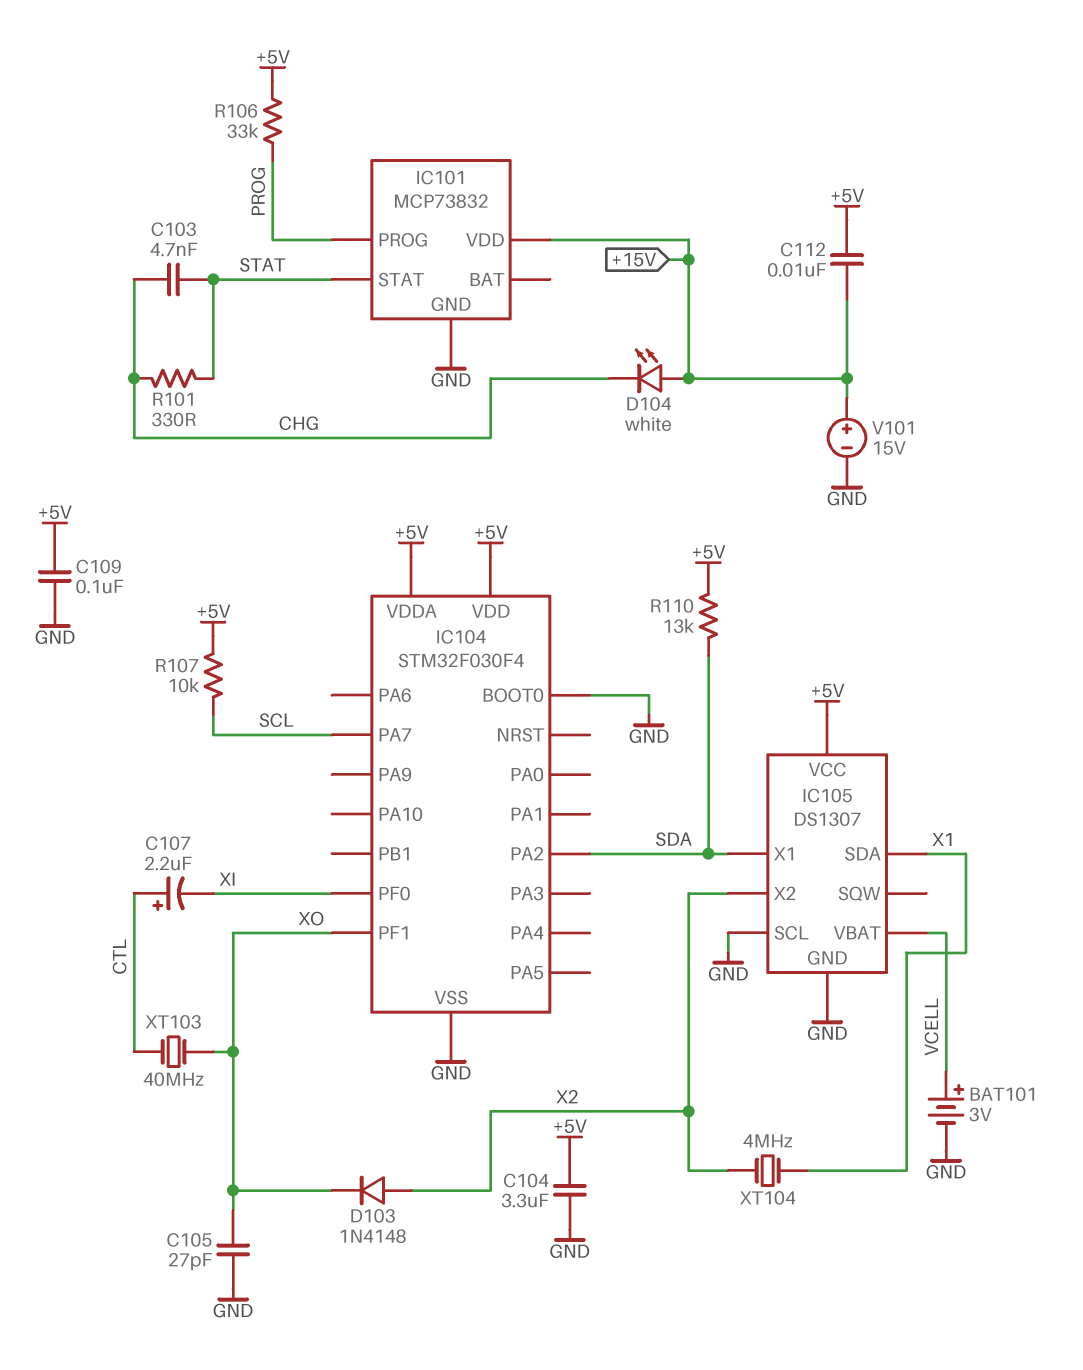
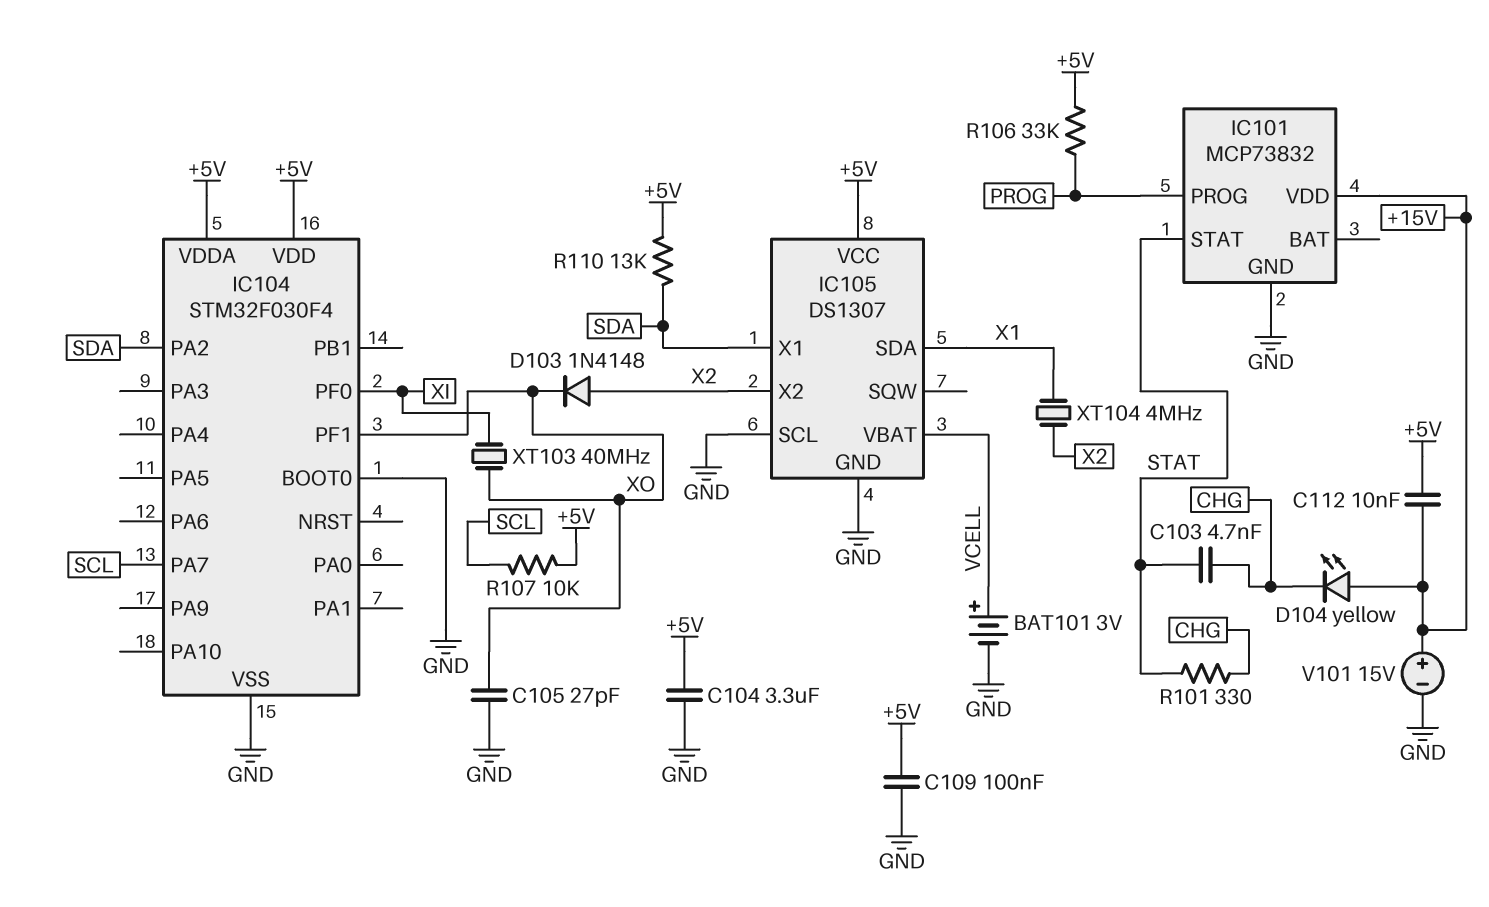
C107: 2.2uF (plus CTL, minus XI) -> none
D104: LED white (A +15V, K CHG) -> LED yellow (A +15V, K CHG)
XT103: 40MHz (CTL, XO) -> 40MHz (XI, XO)

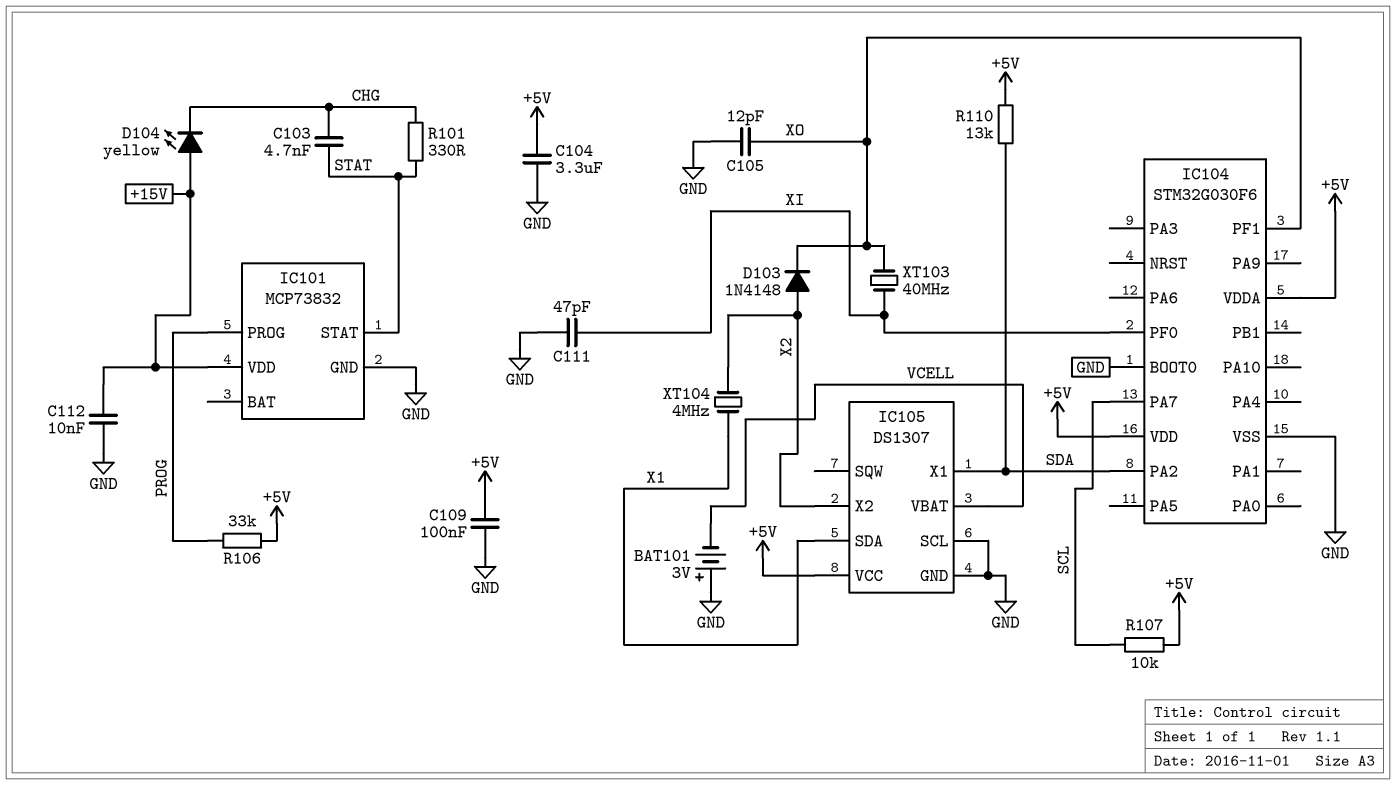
BAT101: 3V (plus VCELL, minus GND) -> 3V (plus GND, minus VCELL)
C105: 27pF (GND, XO) -> 12pF (GND, XO)
C111: none -> 47pF (GND, XI)
C112: 10nF (+5V, +15V) -> 10nF (+15V, GND)
IC104: STM32F030F4 -> STM32G030F6
V101: 15V (plus +15V, minus GND) -> none

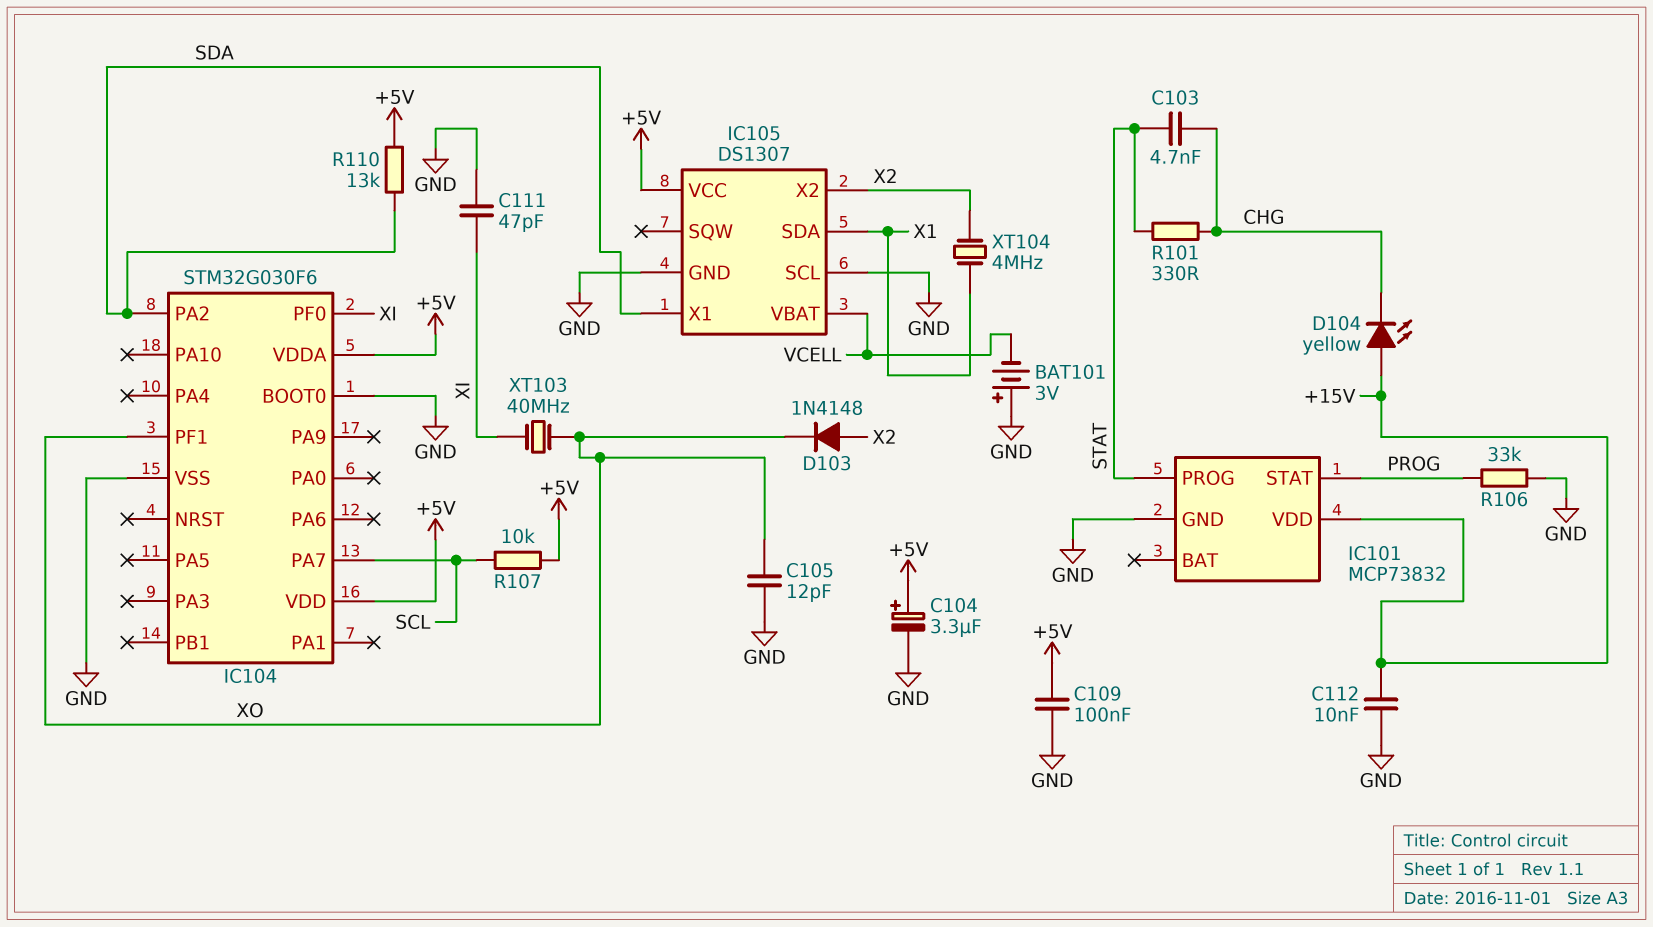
C104: 3.3uF (+5V, GND) -> 3.3uF (plus +5V, minus GND)
IC101 pin PROG: PROG -> STAT
IC101 pin STAT: STAT -> PROG
R106: 33k (+5V, PROG) -> 33k (GND, PROG)

